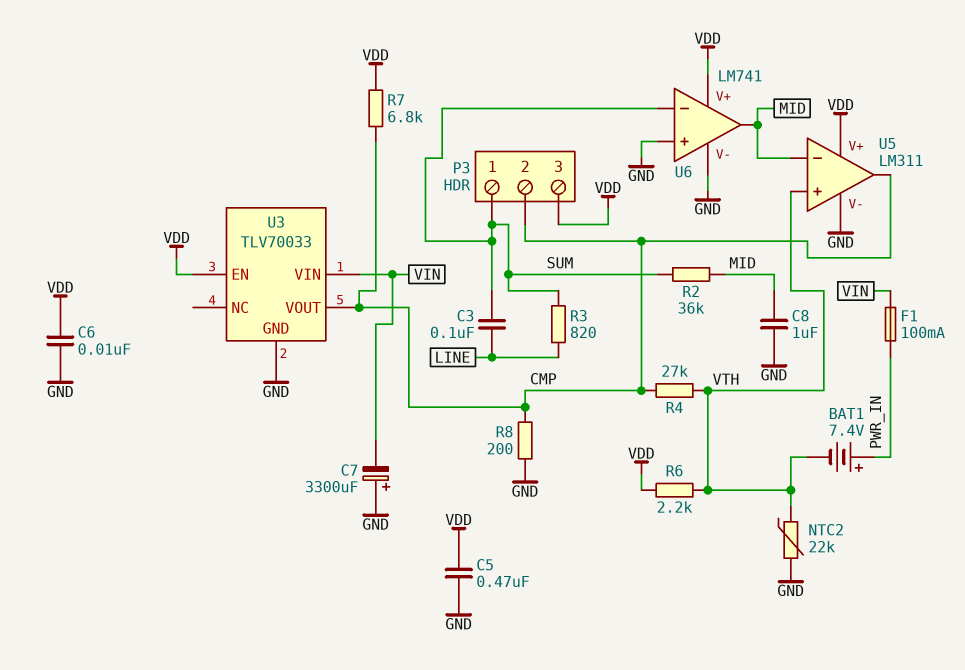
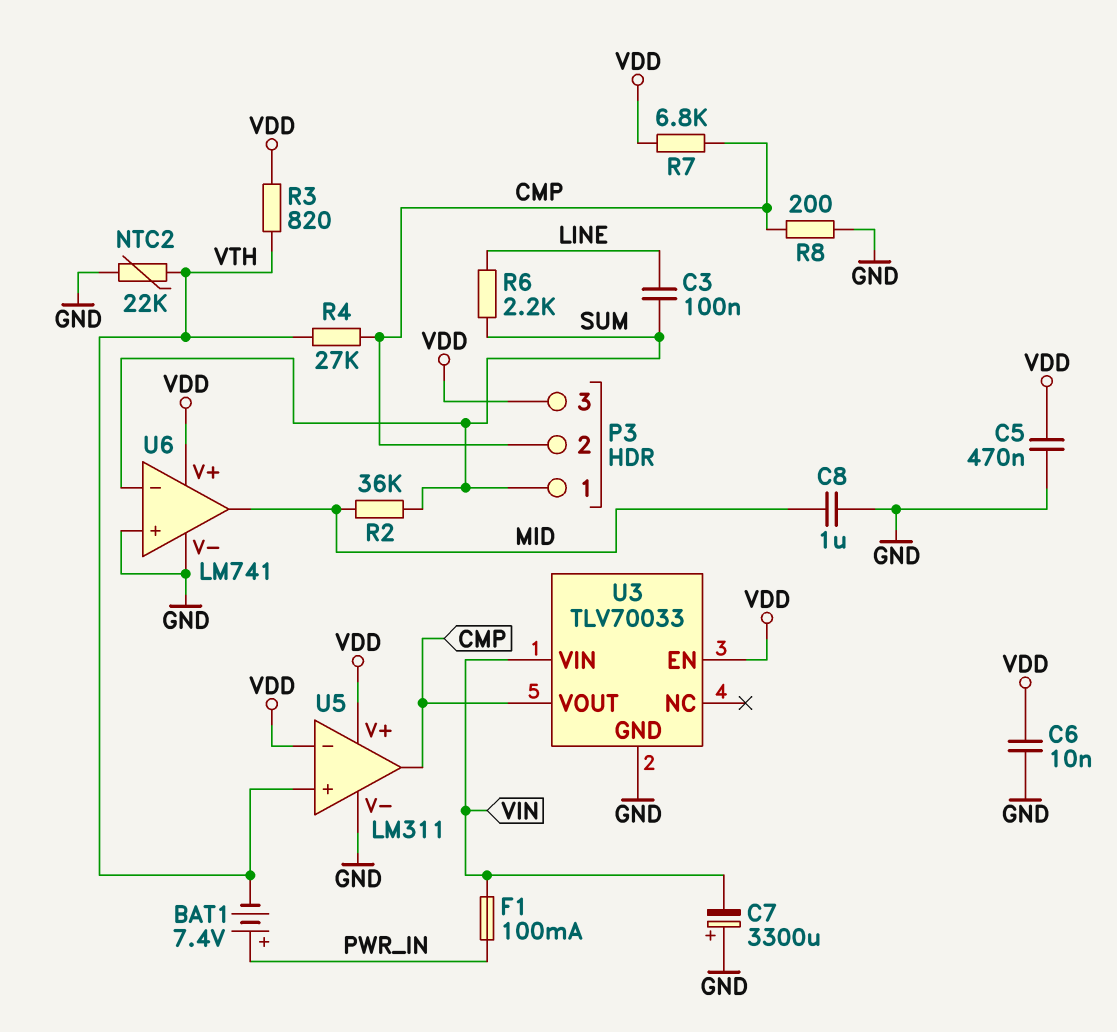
R3: 820 (LINE, SUM) -> 820 (VDD, VTH)
R6: 2.2k (VDD, VTH) -> 2.2k (LINE, SUM)
U5 pin in-: MID -> VDD

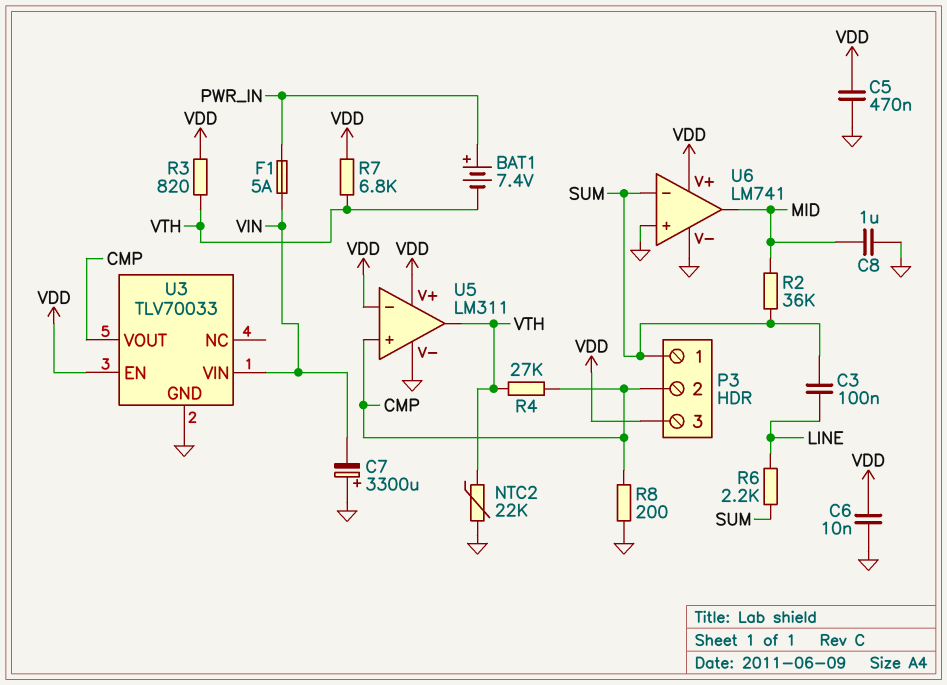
F1: 100mA (PWR_IN, VIN) -> 5A (PWR_IN, VIN)
R7: 6.8k (CMP, VDD) -> 6.8k (VDD, VTH)
U5 pin in+: VTH -> CMP
U5 pin out: CMP -> VTH

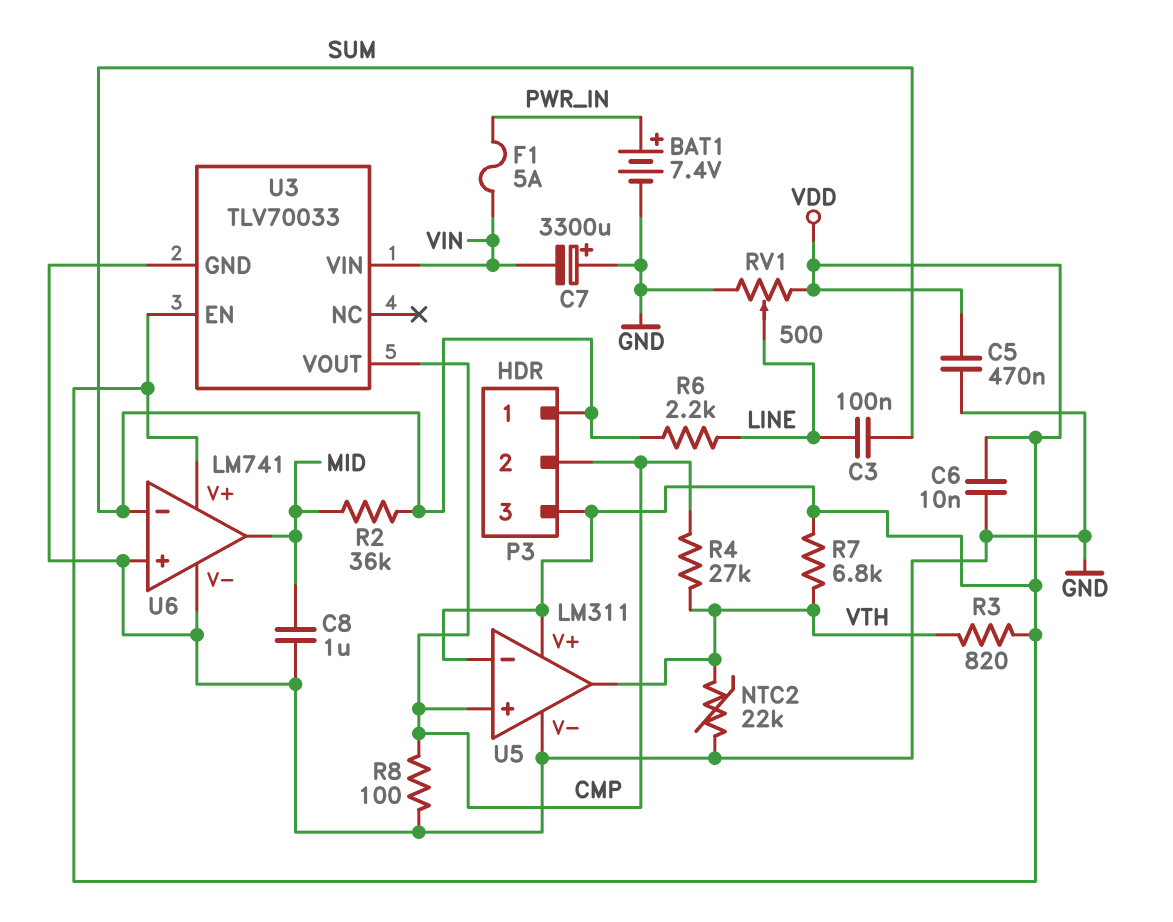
BAT1: 7.4V (plus PWR_IN, minus VTH) -> 7.4V (plus PWR_IN, minus GND)
R8: 200 (CMP, GND) -> 100 (CMP, GND)
RV1: none -> 500 (GND, VDD, wiper LINE)

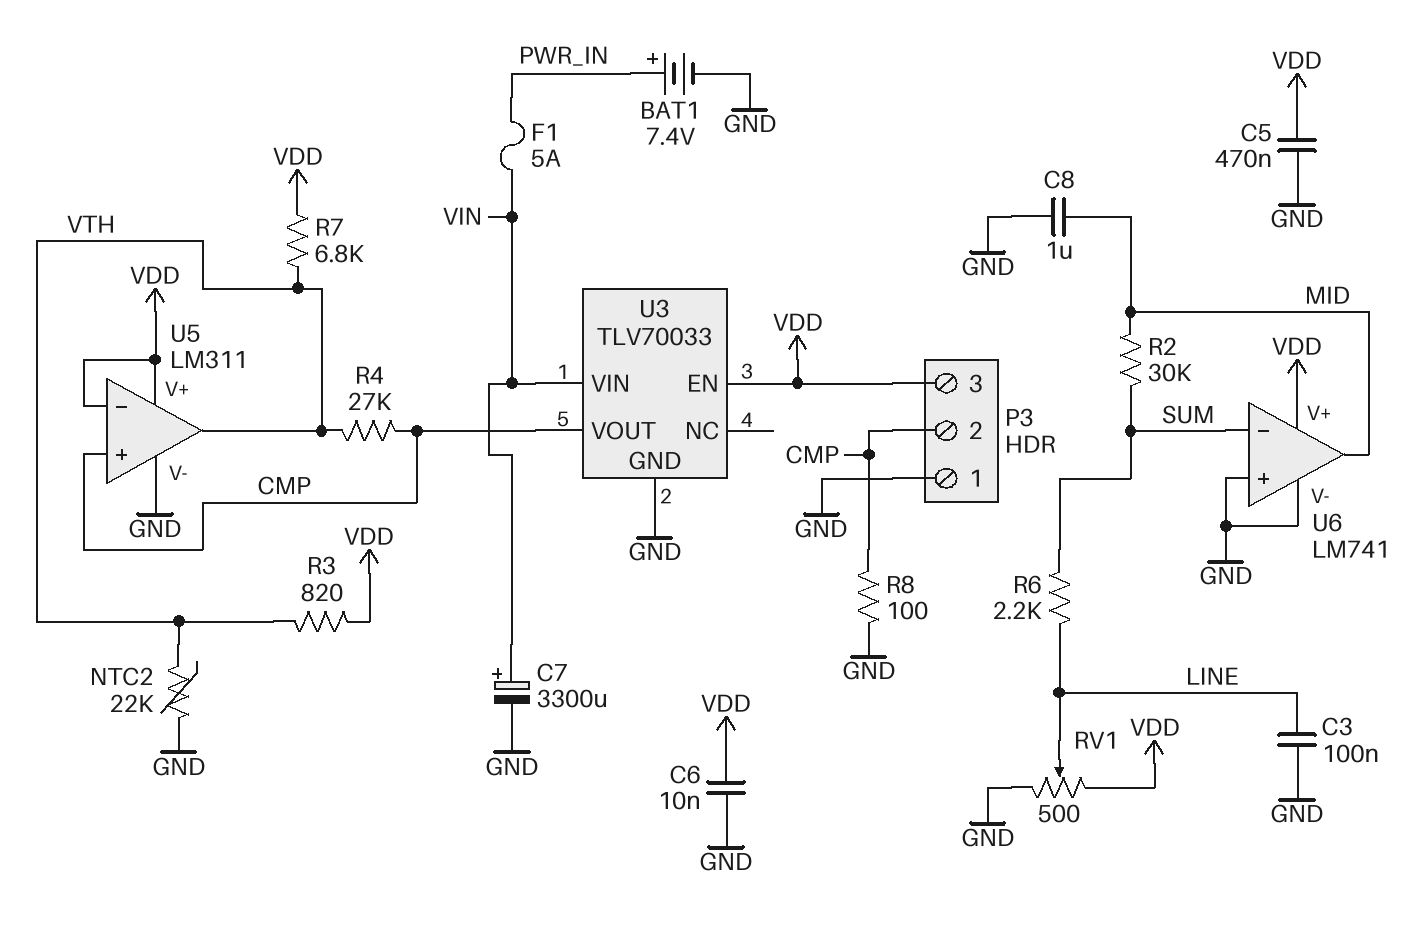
C3: 100nF (LINE, SUM) -> 100nF (GND, LINE)
C7: 3300uF (plus GND, minus VIN) -> 3300uF (plus VIN, minus GND)
P3 pin 1: SUM -> GND
R2: 36k (MID, SUM) -> 30k (MID, SUM)

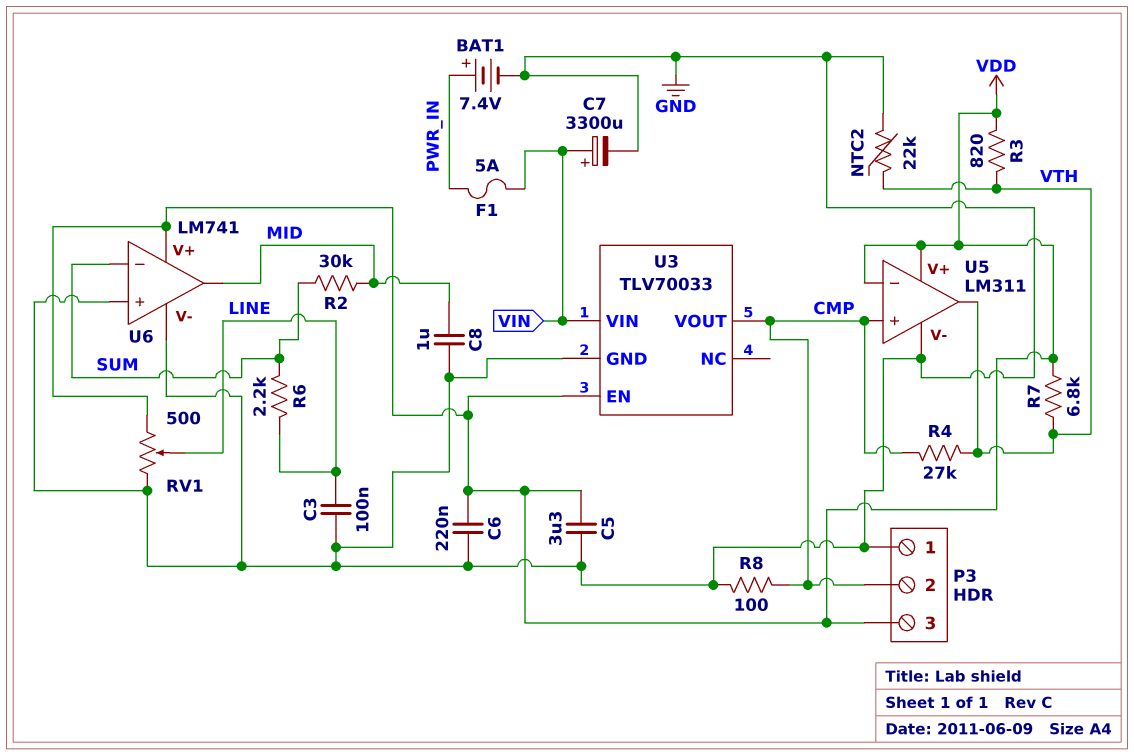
C5: 470nF (GND, VDD) -> 3.3uF (GND, VDD)
C6: 10nF (GND, VDD) -> 220nF (GND, VDD)

